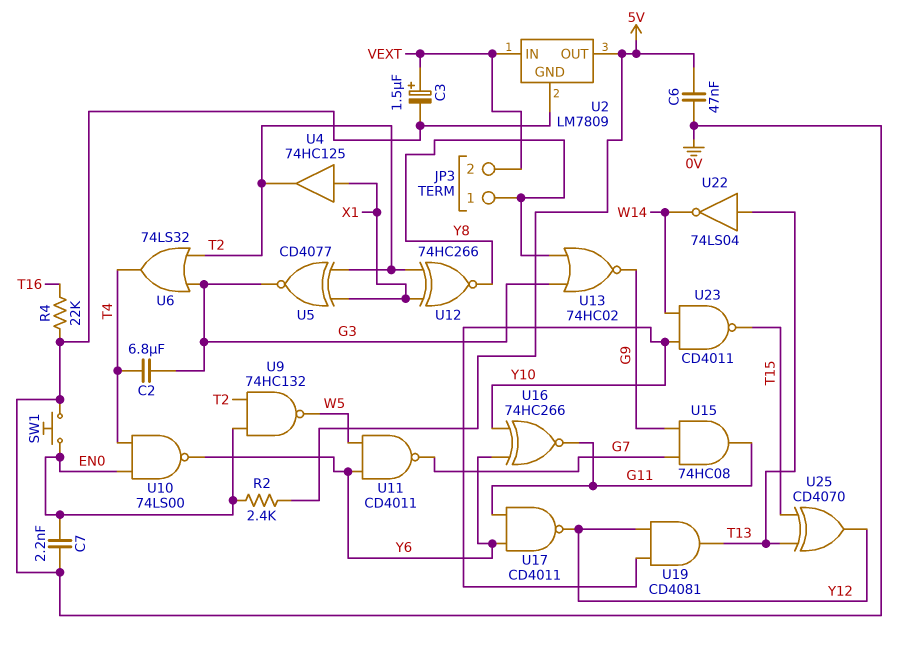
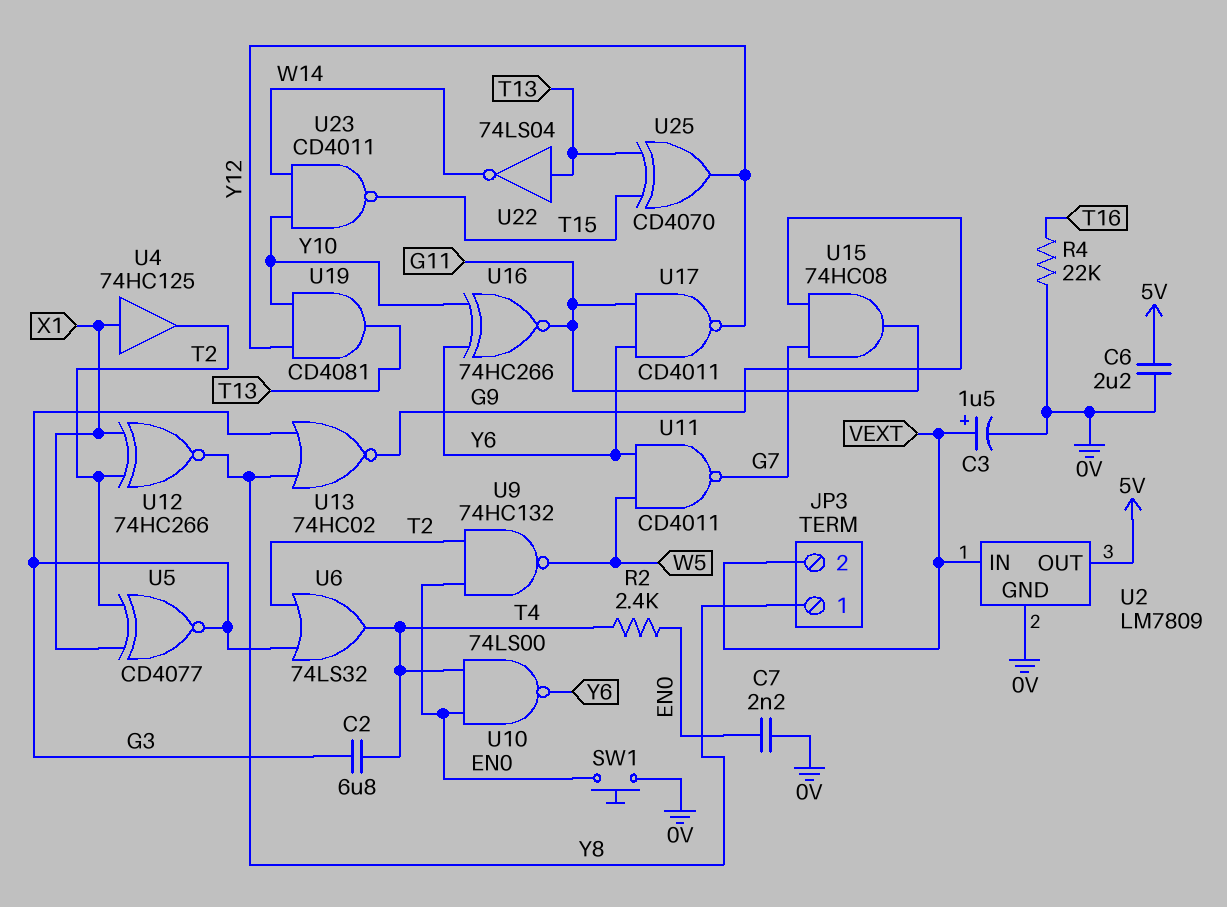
C6: 47nF (0V, 5V) -> 2.2uF (0V, 5V)
R2: 2.4k (5V, EN0) -> 2.4k (EN0, T4)

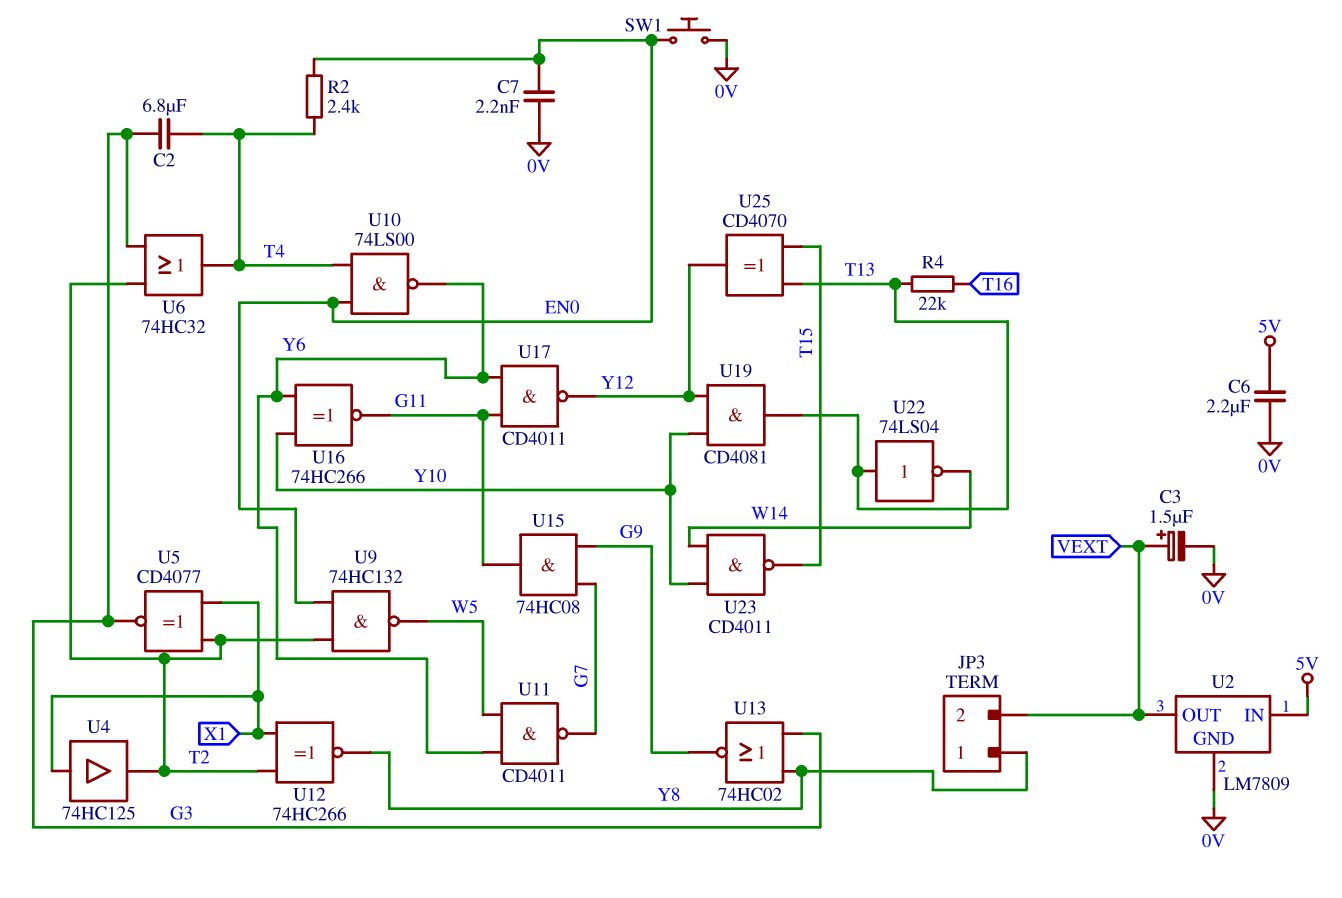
R4: 22k (0V, T16) -> 22k (T13, T16)
U2 pin IN: VEXT -> 5V
U2 pin OUT: 5V -> VEXT
U6: OR 74LS32 (in G3, in T2, out T4) -> OR 74HC32 (in G3, in T2, out T4)

